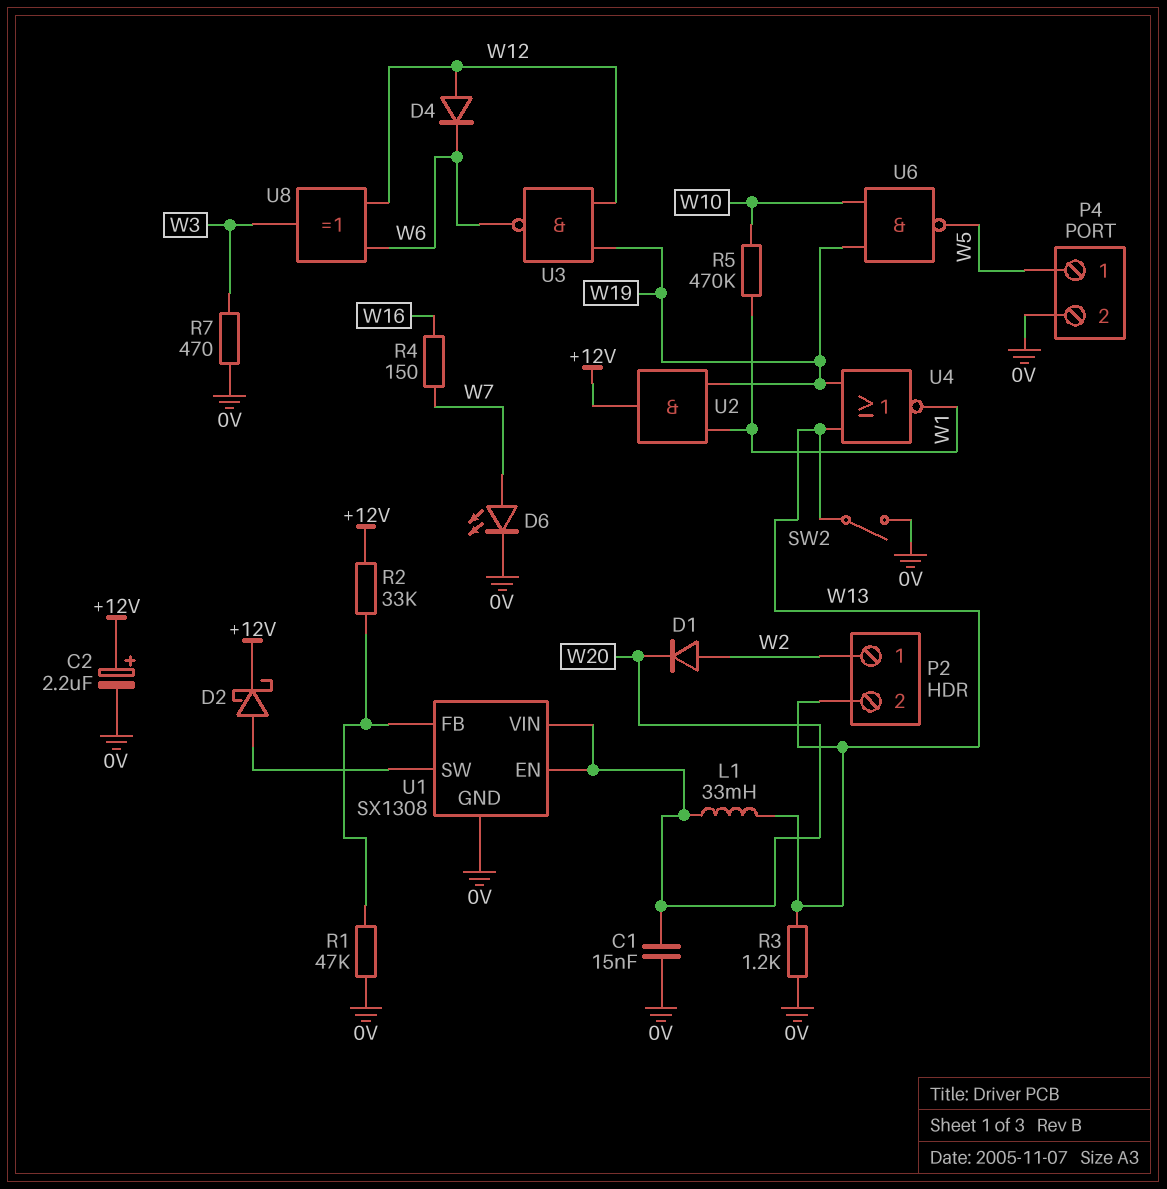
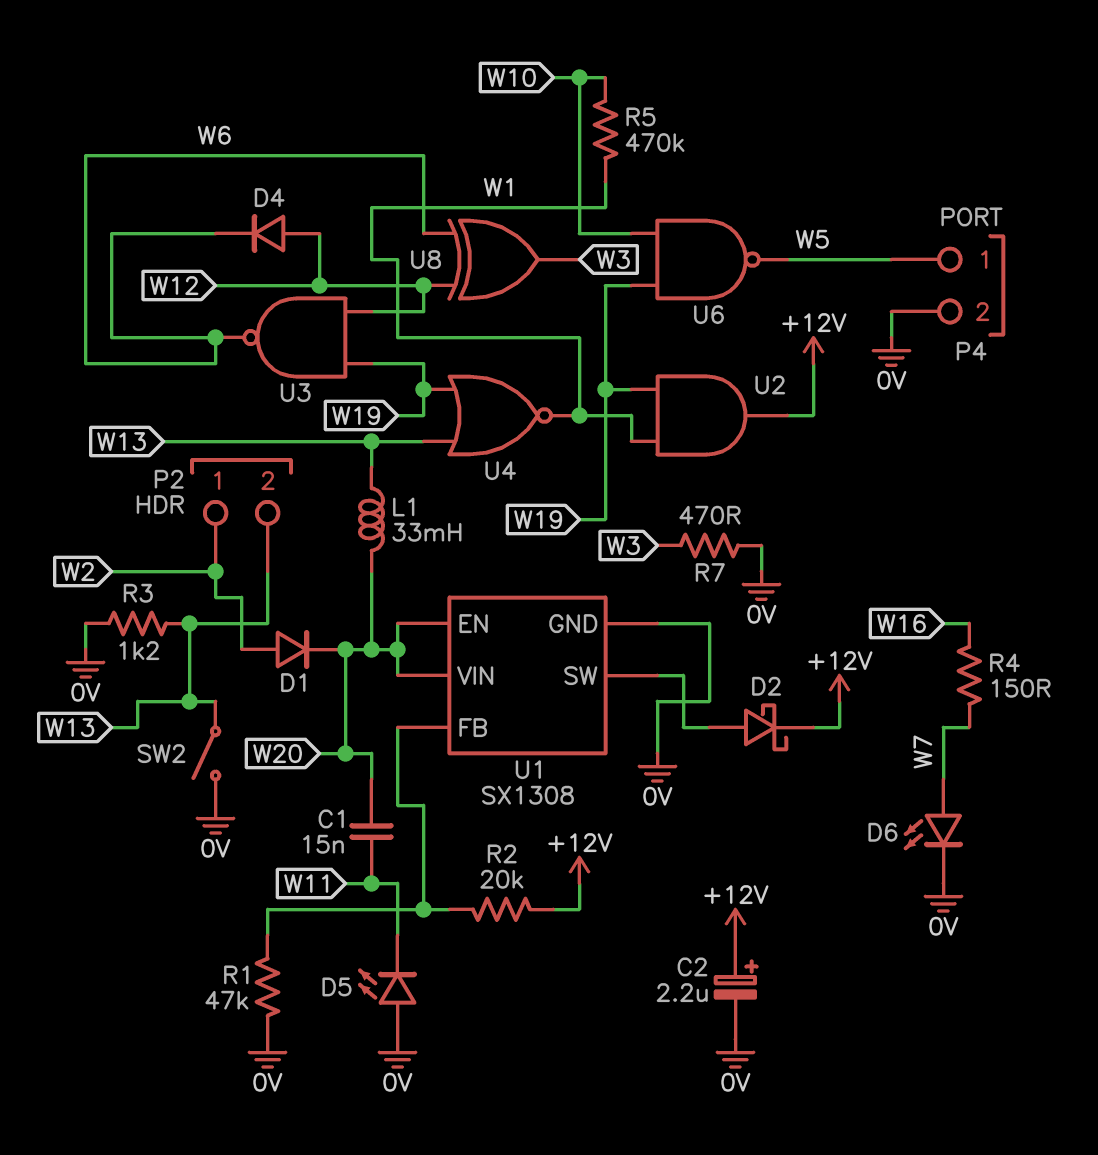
C1: 15nF (0V, W20) -> 15nF (W11, W20)
D5: none -> LED (A 0V, K W11)
R2: 33k (+12V, U1/FB) -> 20k (+12V, U1/FB)

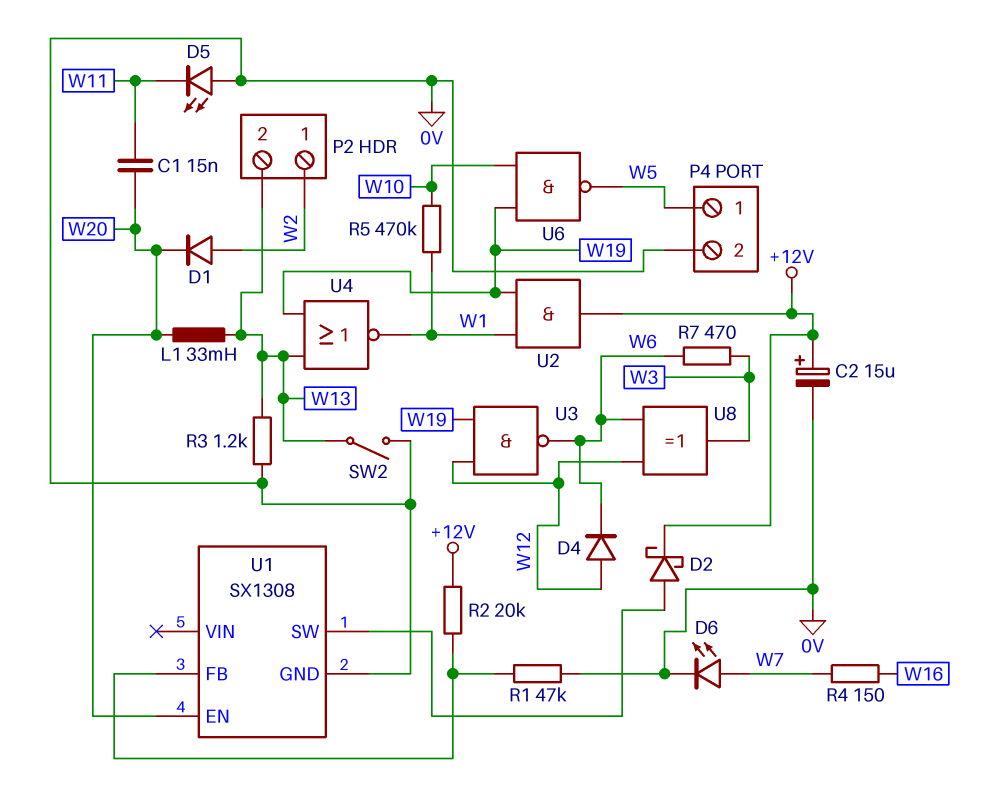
C2: 2.2uF (plus +12V, minus 0V) -> 15uF (plus +12V, minus 0V)
R7: 470 (0V, W3) -> 470 (W3, W6)
U1 pin VIN: W20 -> none

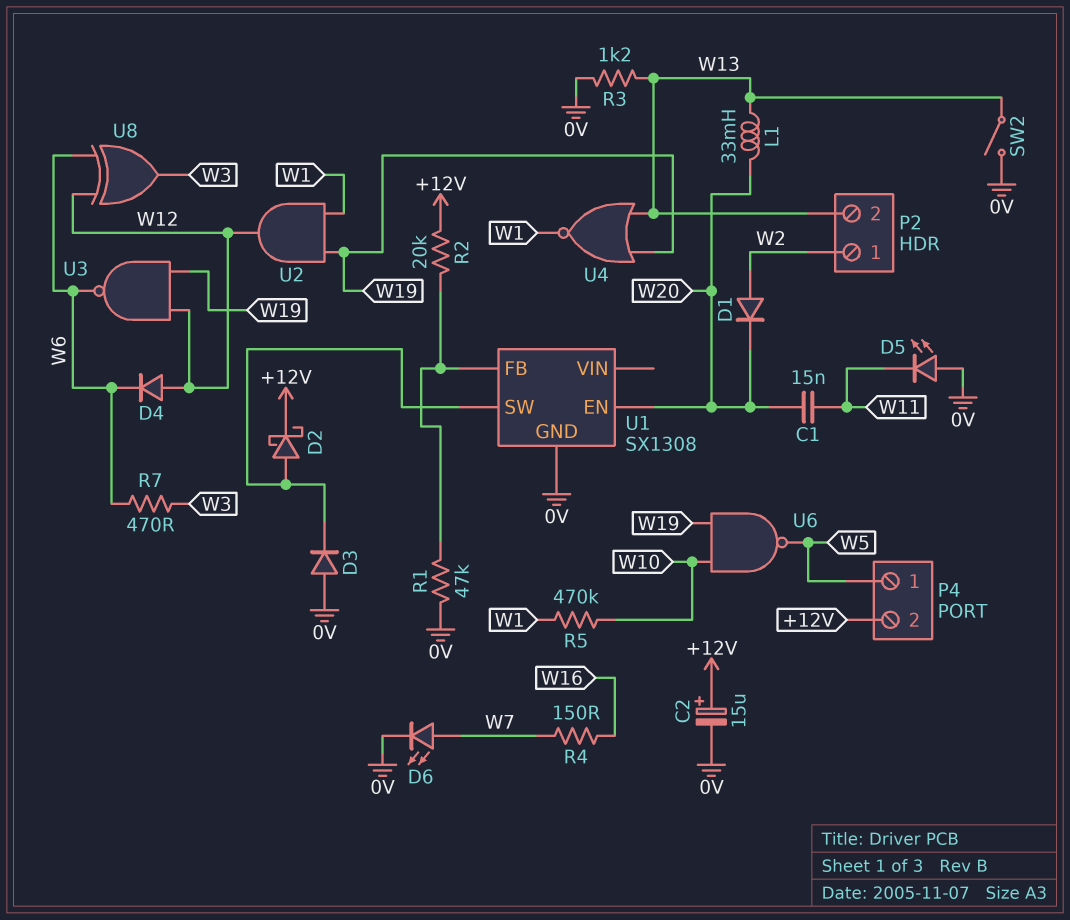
D3: none -> diode (A 0V, K U1/SW)
P4 pin 2: 0V -> +12V
U2: AND (in W1, in W19, out +12V) -> AND (in W1, in W19, out W12)

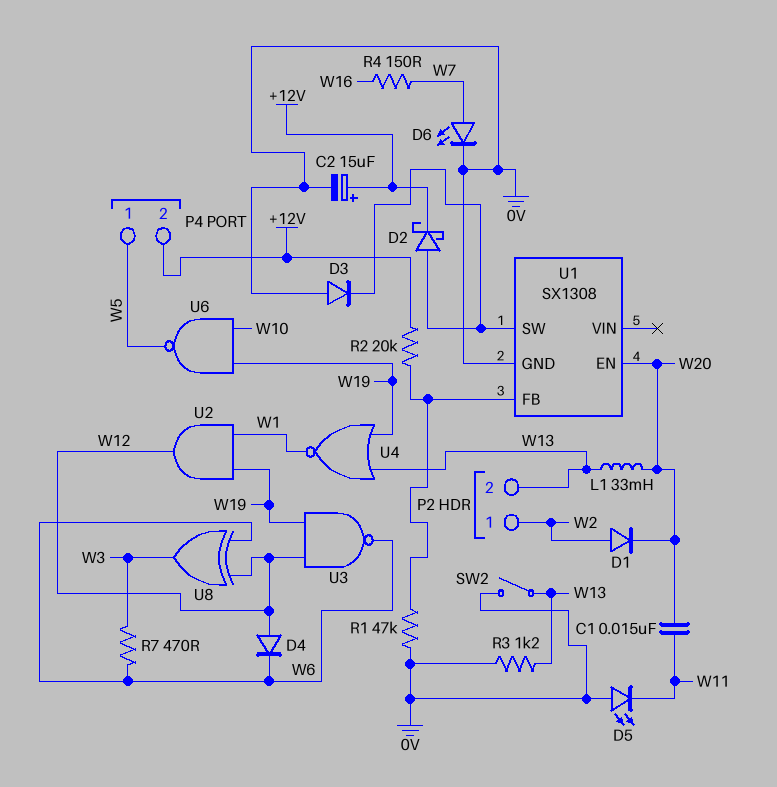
R5: 470k (W1, W10) -> none

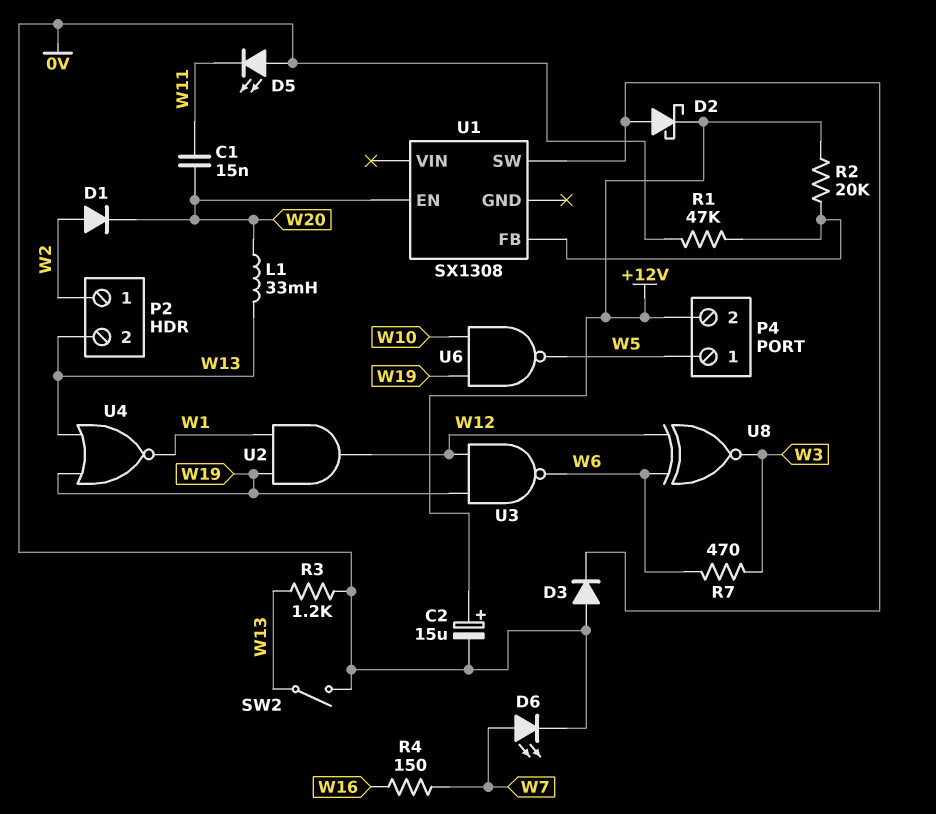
D4: diode (A W12, K W6) -> none
U1 pin GND: 0V -> none
U8: XOR (in W6, in W12, out W3) -> XNOR (in W6, in W12, out W3)

